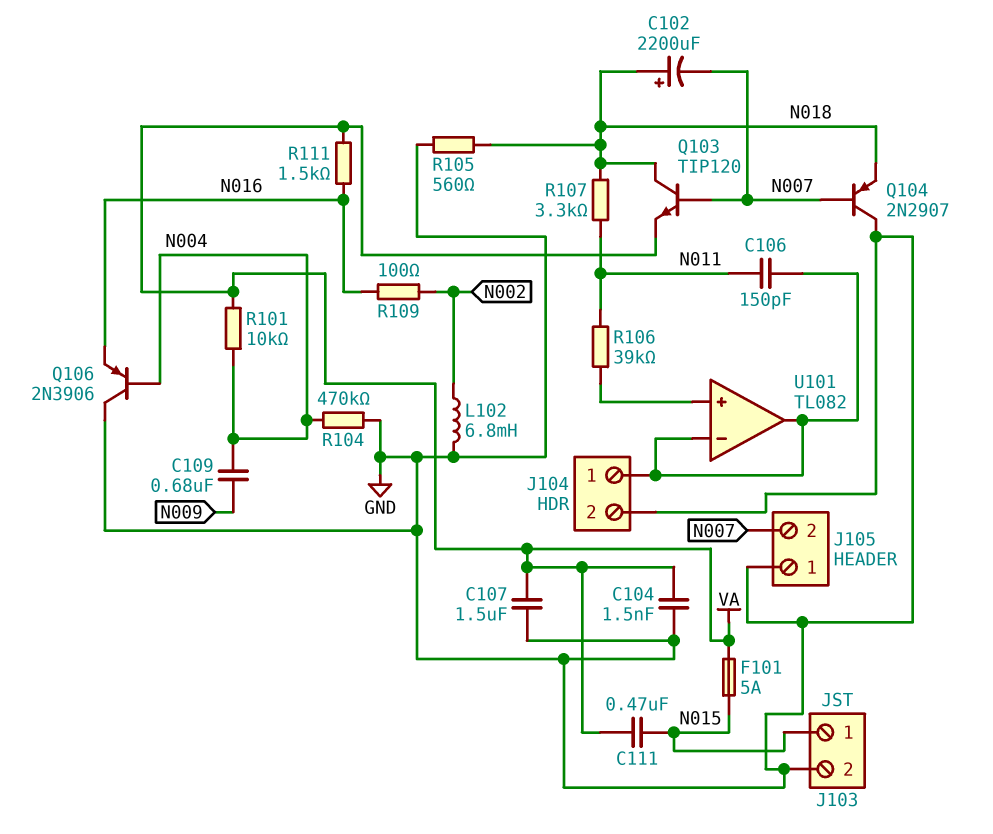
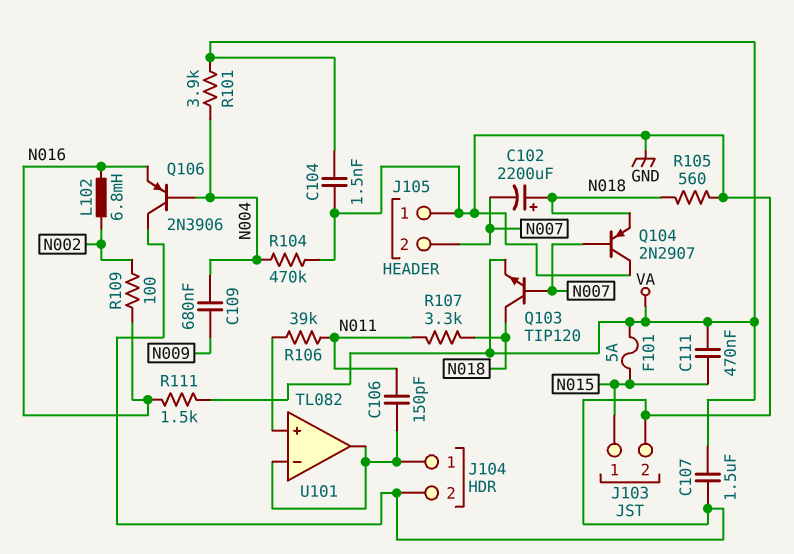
L102: 6.8mH (GND, N002) -> 6.8mH (N002, N016)
R101: 10k (N004, VA) -> 3.9k (N004, VA)

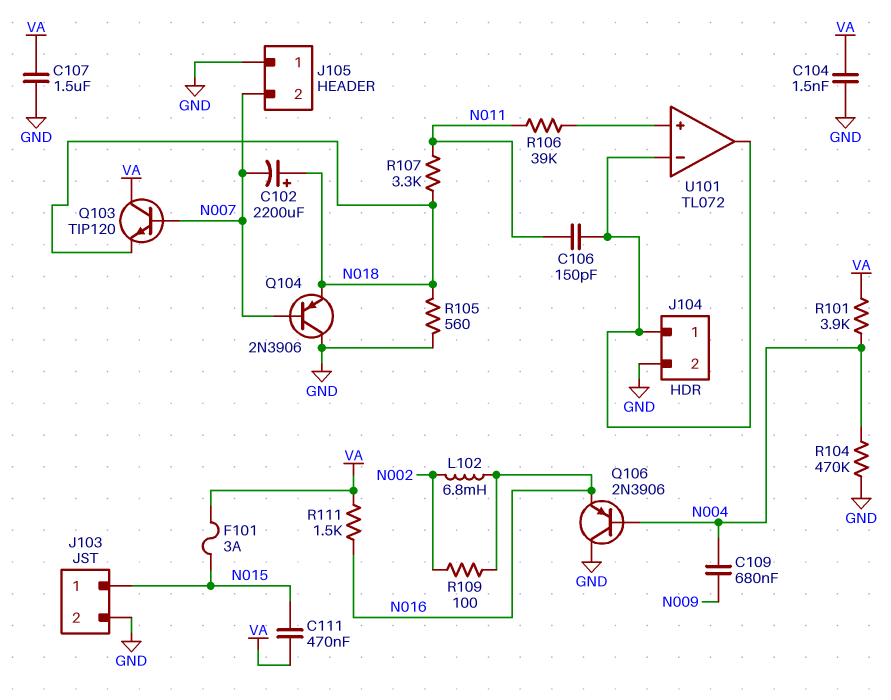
F101: 5A (N015, VA) -> 3A (N015, VA)
Q103: NPN TIP120 (B N007, C N018, E VA) -> NPN TIP120 (B N007, C VA, E N018)
Q104: PNP 2N2907 (B N007, C GND, E N018) -> PNP 2N3906 (B N007, C GND, E N018)
U101: TL082 -> TL072

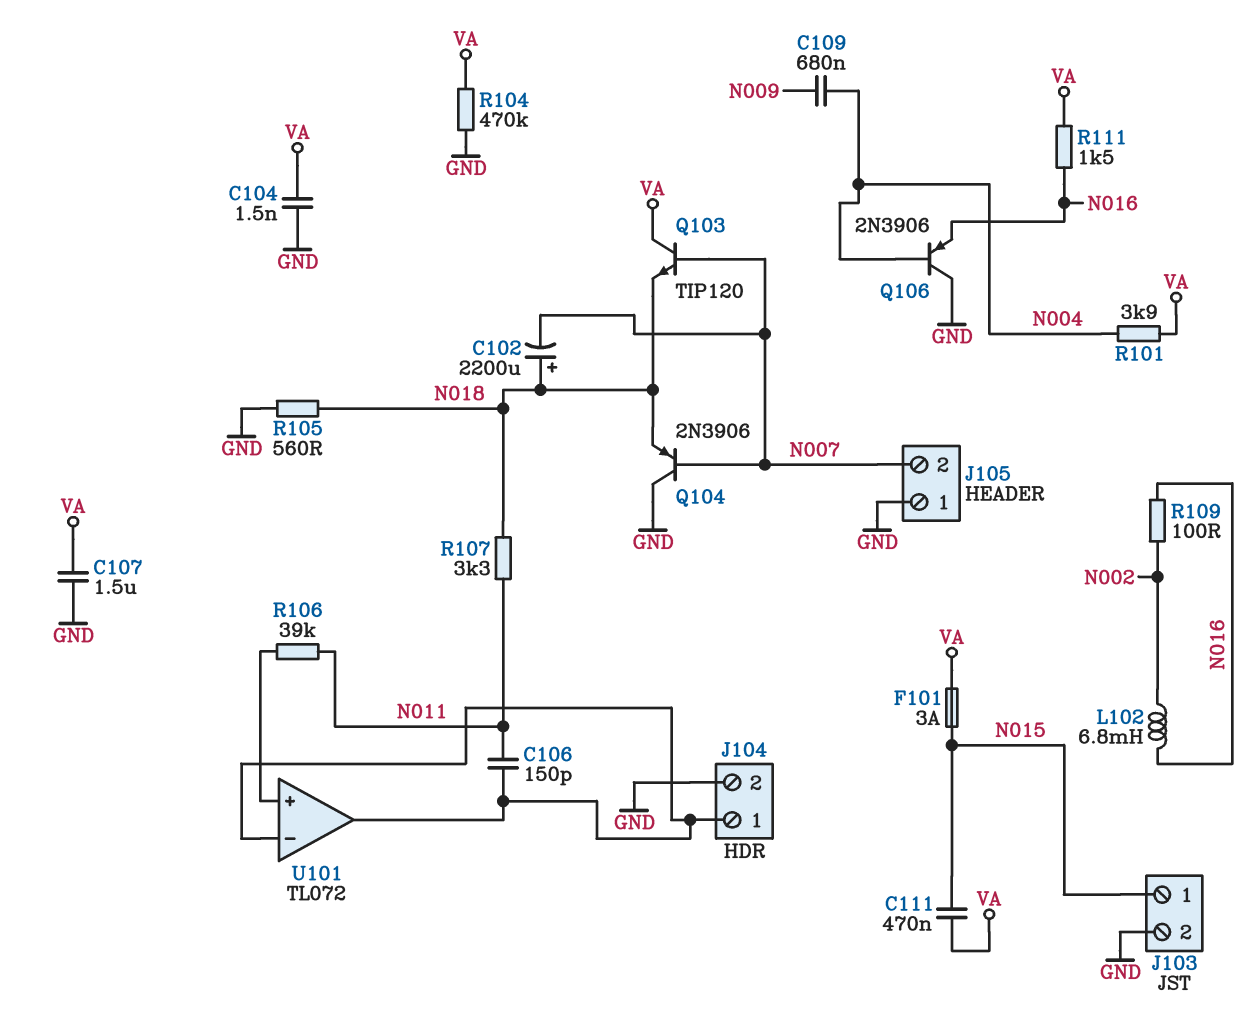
R104: 470k (GND, N004) -> 470k (GND, VA)

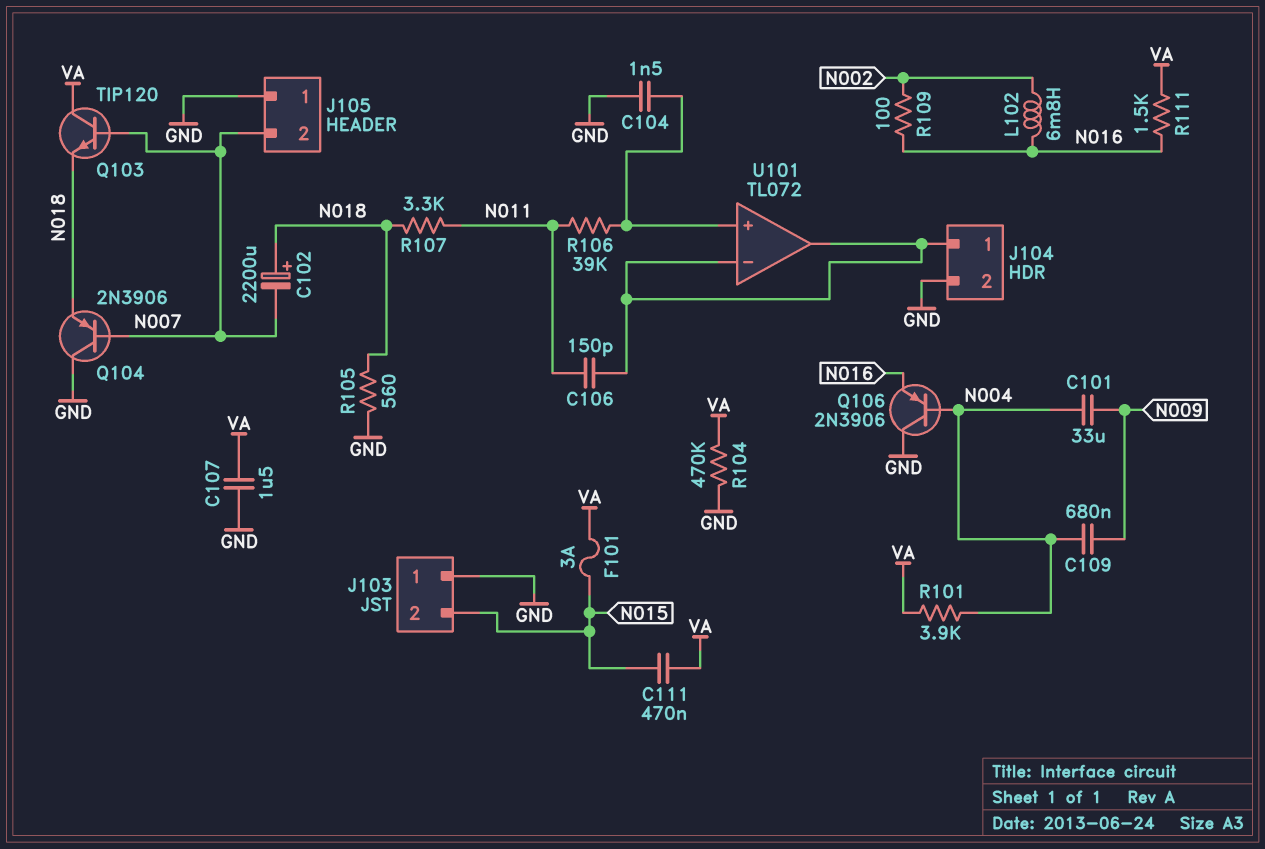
C101: none -> 33uF (N004, N009)
C104: 1.5nF (GND, VA) -> 1.5nF (GND, U101/in+)
J103 pin 1: N015 -> GND
J103 pin 2: GND -> N015

